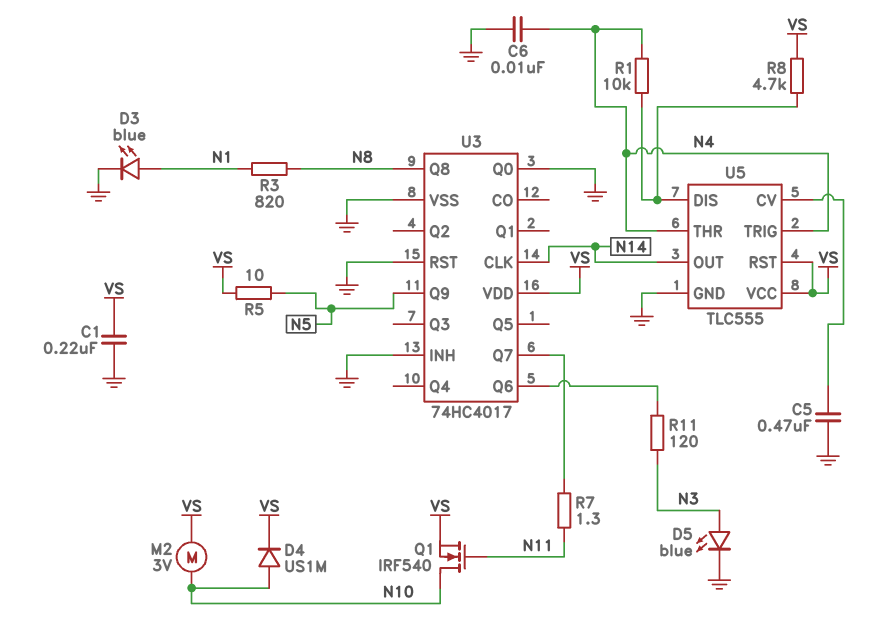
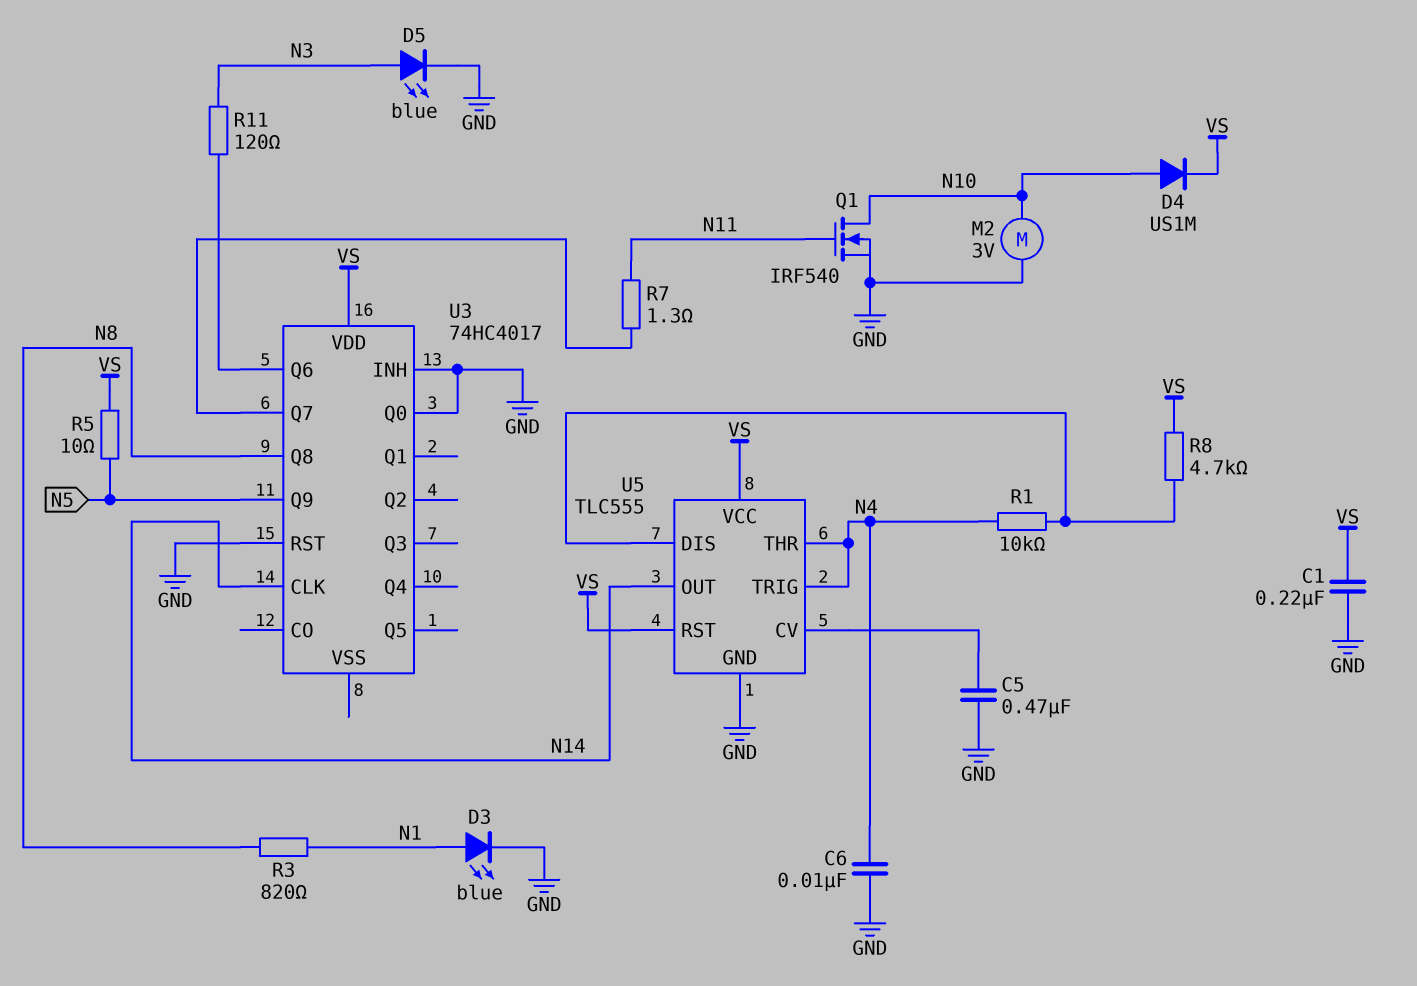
M2: motor 3V (N10, VS) -> motor 3V (GND, N10)
Q1: NMOS IRF540 (G N11, D N10, S VS) -> NMOS IRF540 (G N11, D N10, S GND)
U3 pin VSS: GND -> none

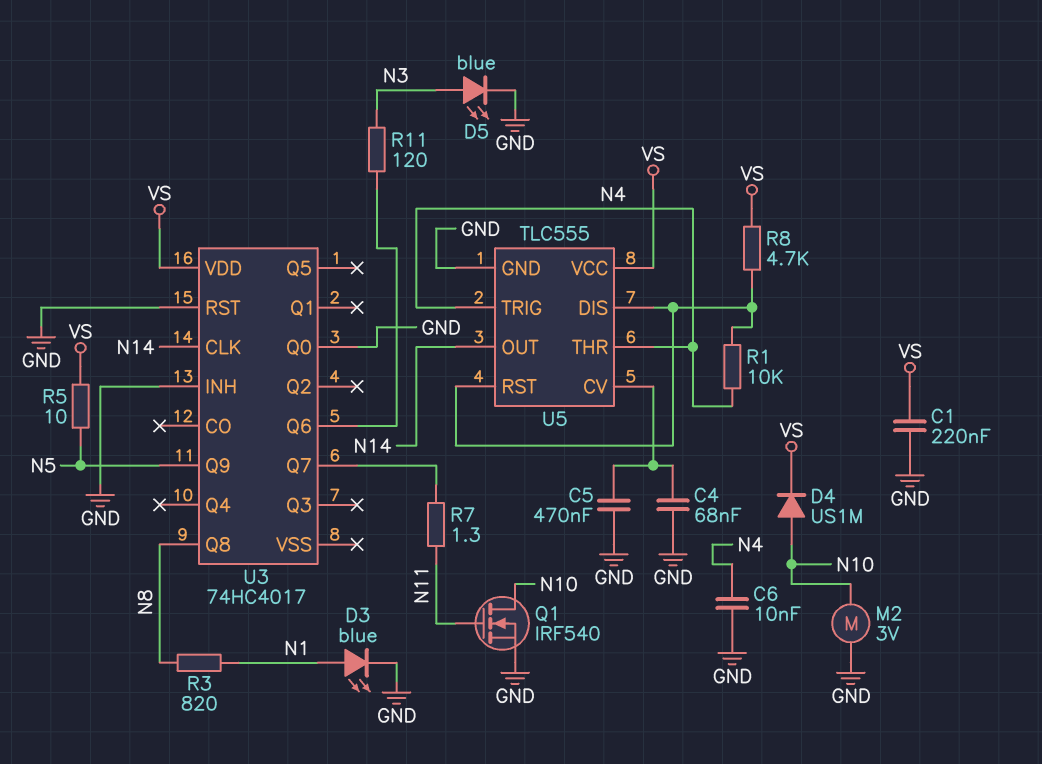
C4: none -> 68nF (GND, U5/CV)
U5 pin RST: VS -> U5/DIS

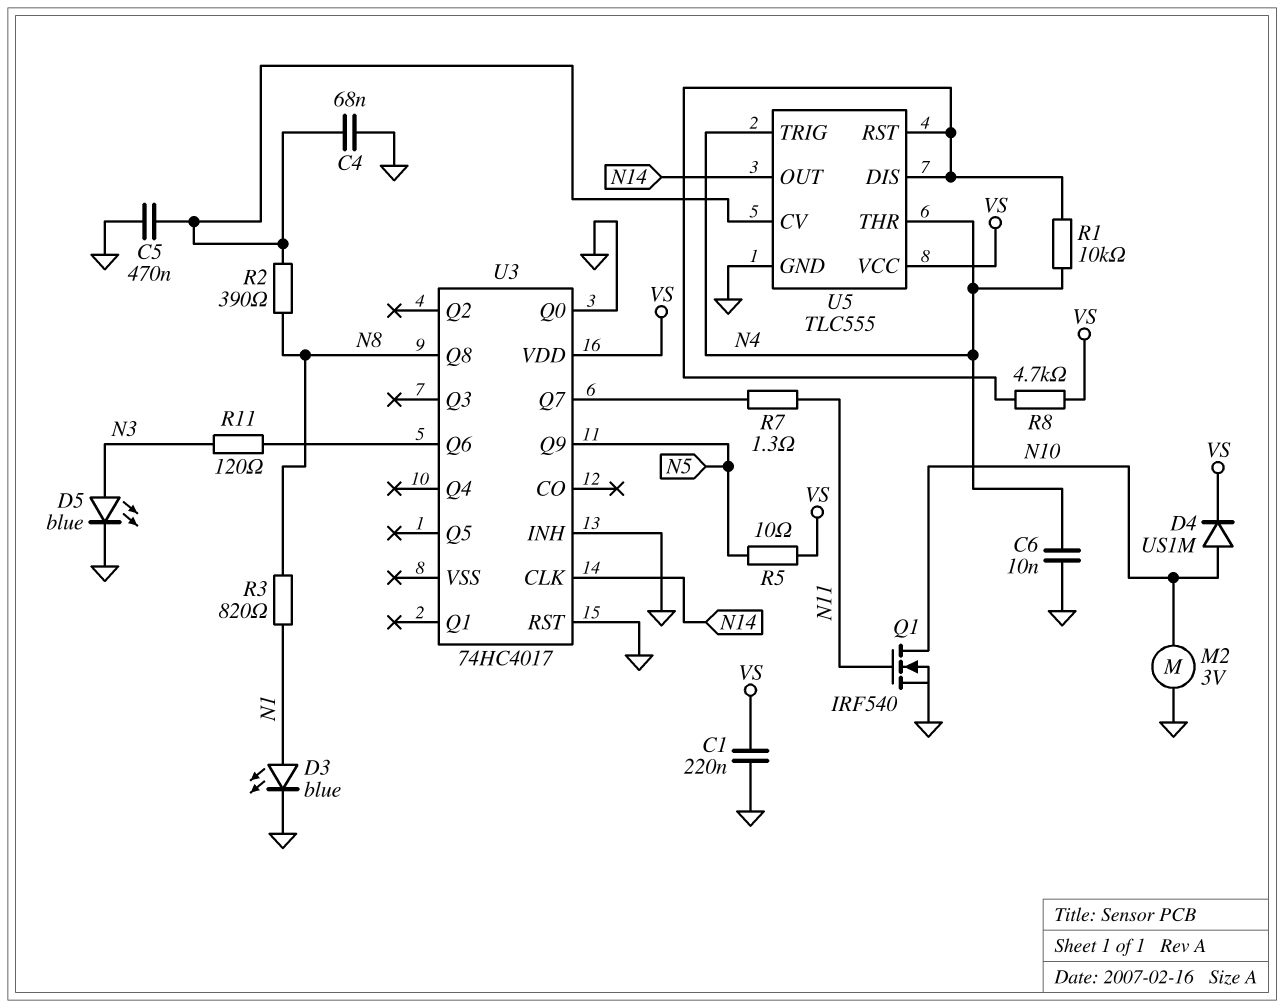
R2: none -> 390 (N8, U5/CV)

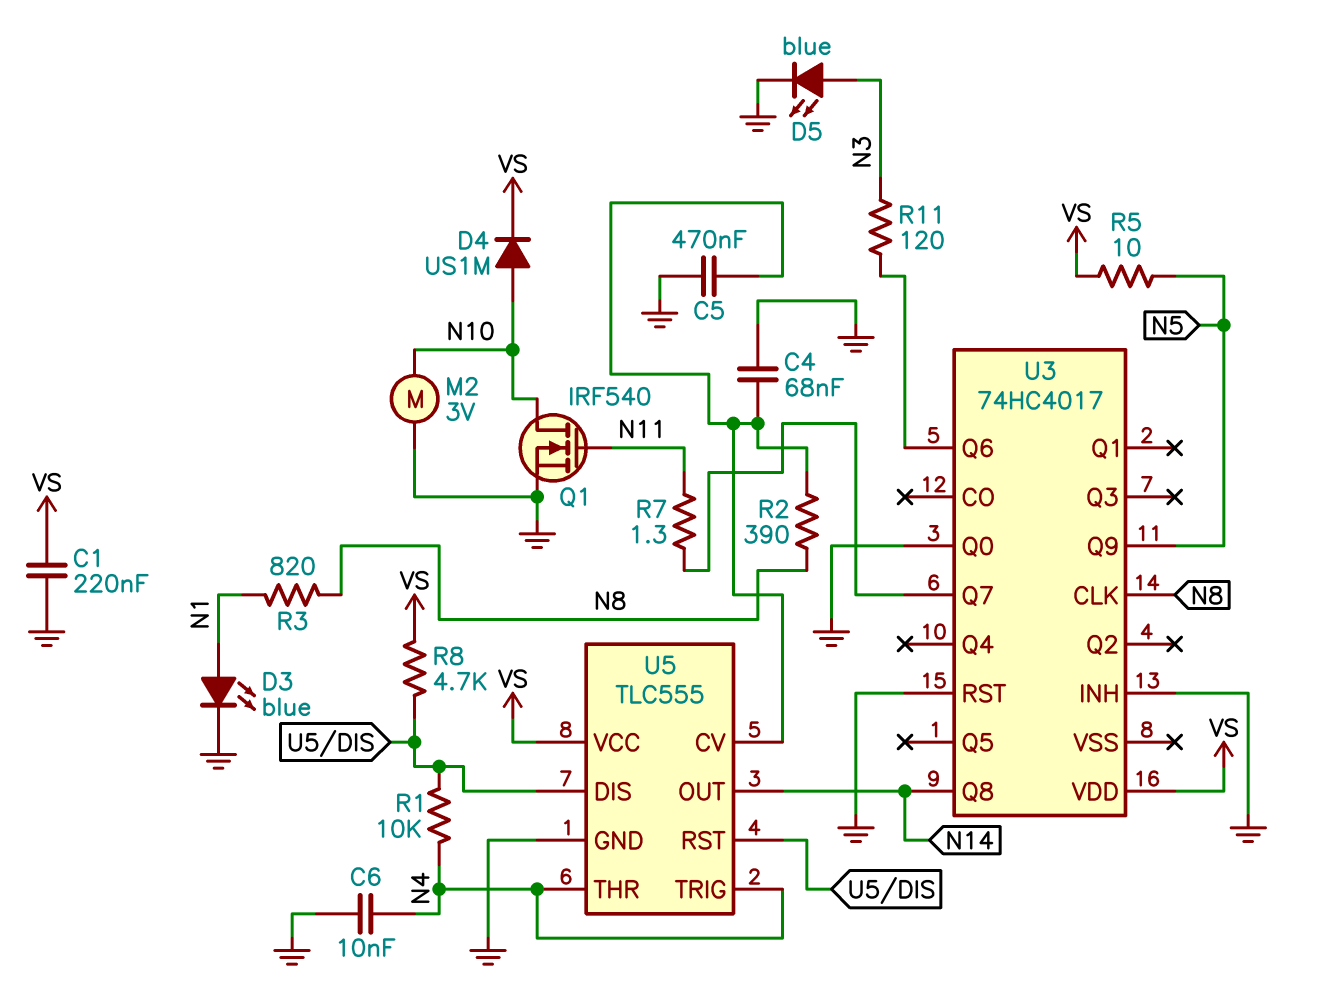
U3 pin CLK: N14 -> N8
U3 pin Q8: N8 -> N14

